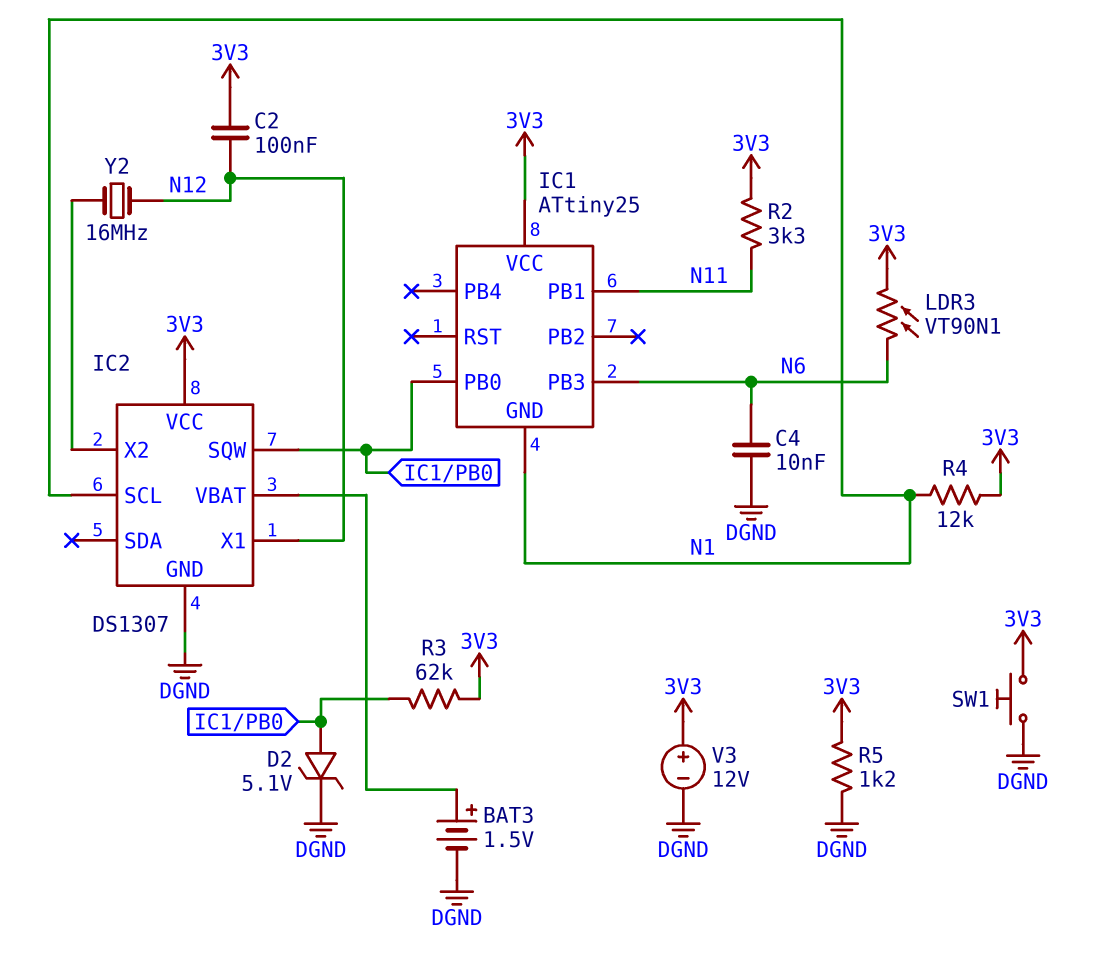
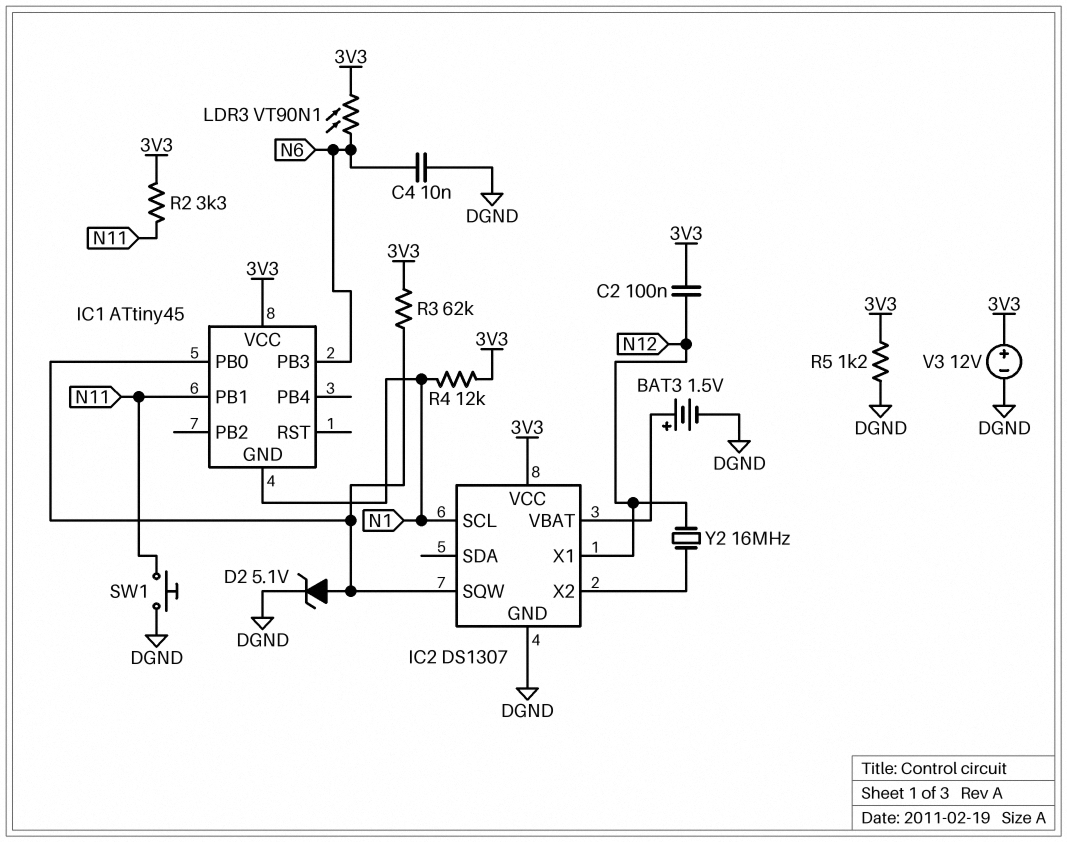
IC1: ATtiny25 -> ATtiny45
SW1: button (3V3, DGND) -> button (DGND, N11)

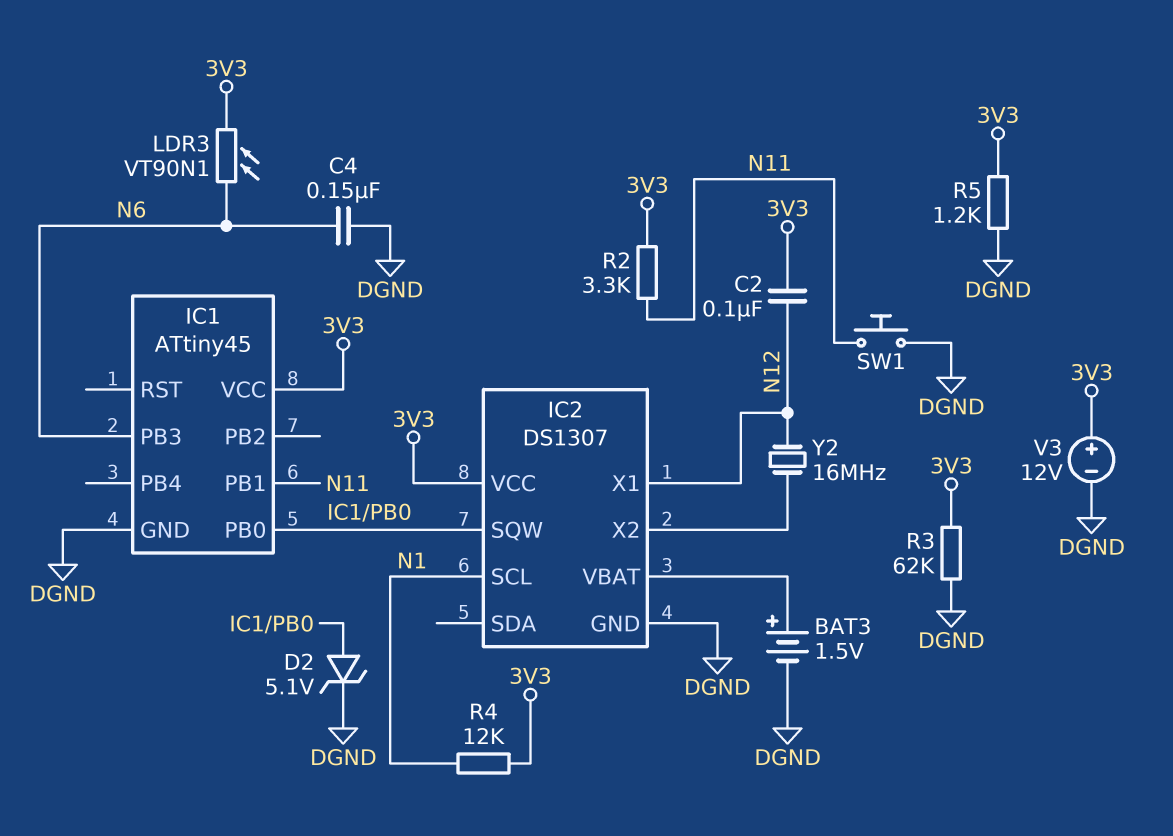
C4: 10nF (DGND, N6) -> 150nF (DGND, N6)
IC1 pin GND: N1 -> DGND
R3: 62k (3V3, IC1/PB0) -> 62k (3V3, DGND)

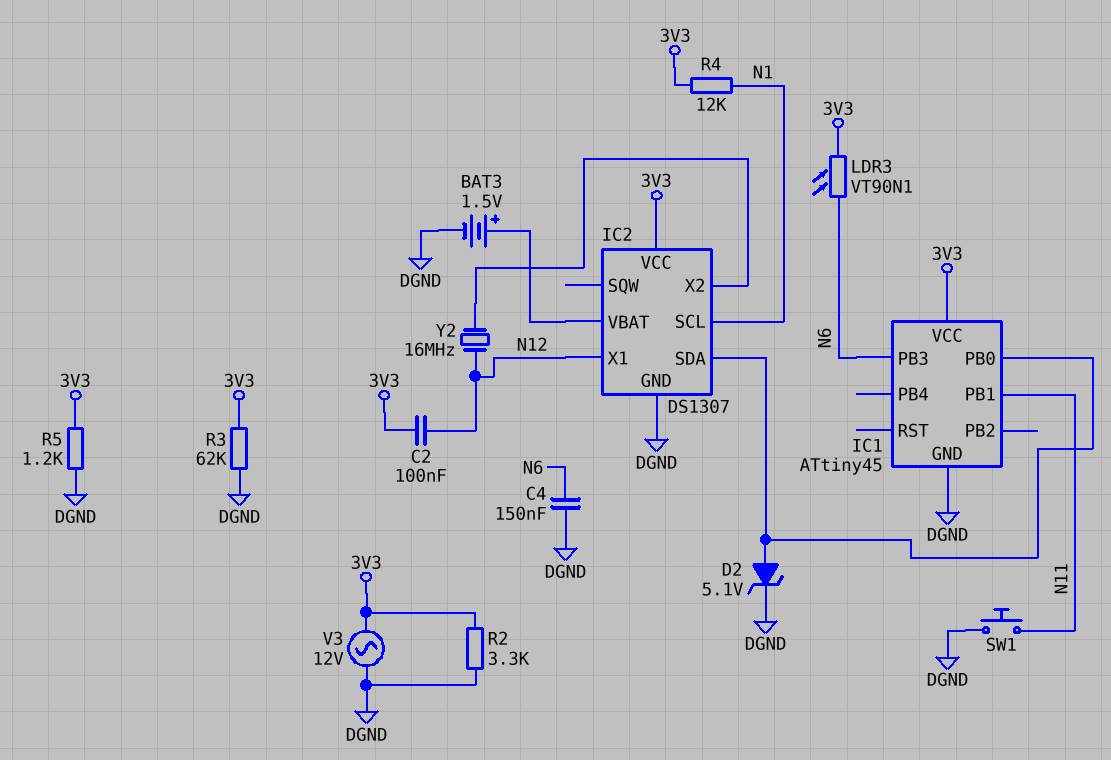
IC2 pin SDA: none -> IC1/PB0
IC2 pin SQW: IC1/PB0 -> none
R2: 3.3k (3V3, N11) -> 3.3k (3V3, DGND)
V3: 12V (plus 3V3, minus DGND) -> AC 12V (3V3, DGND)

